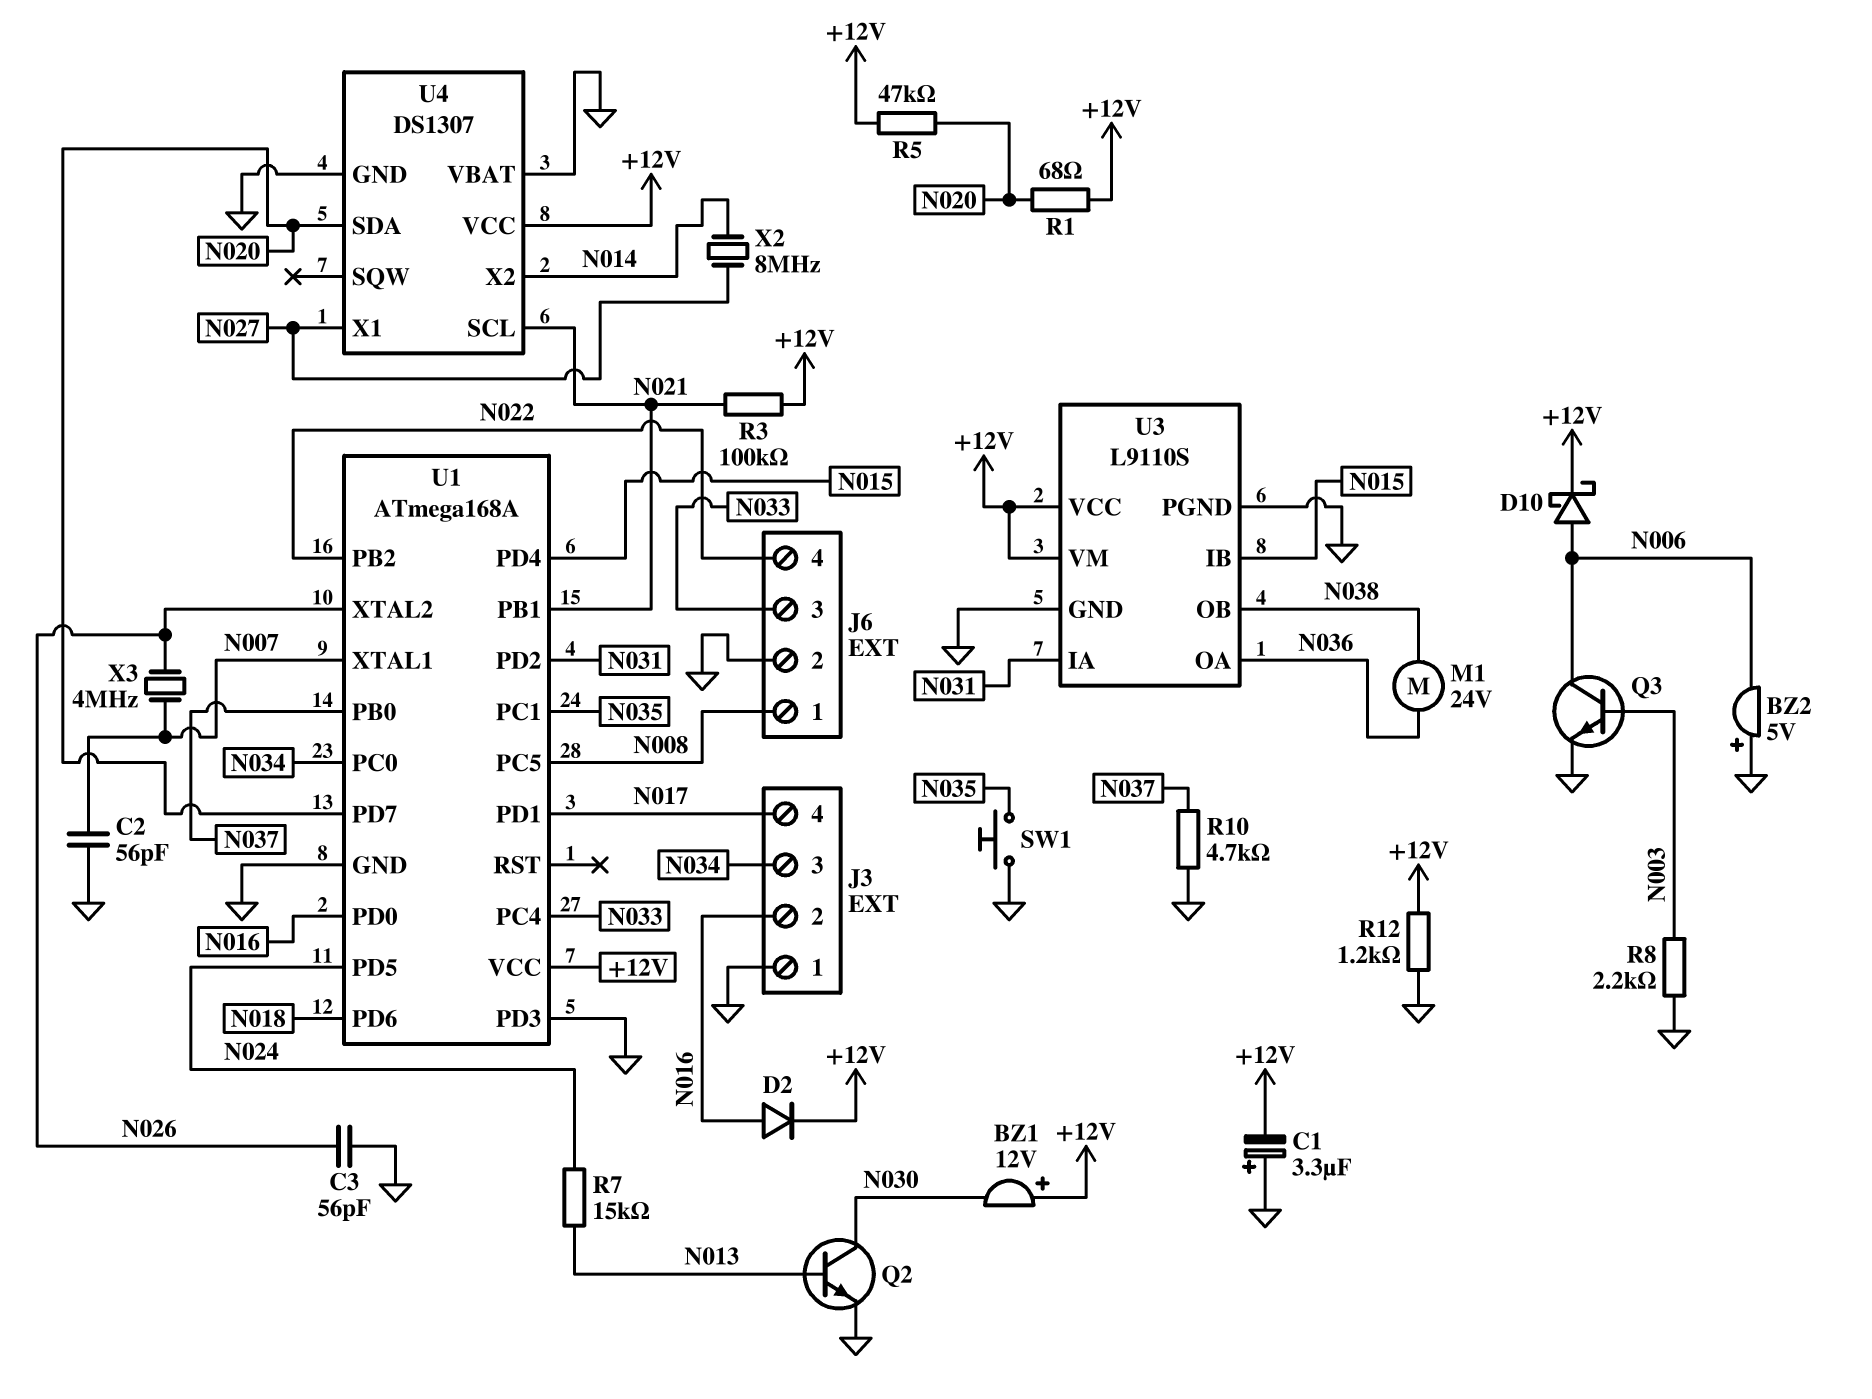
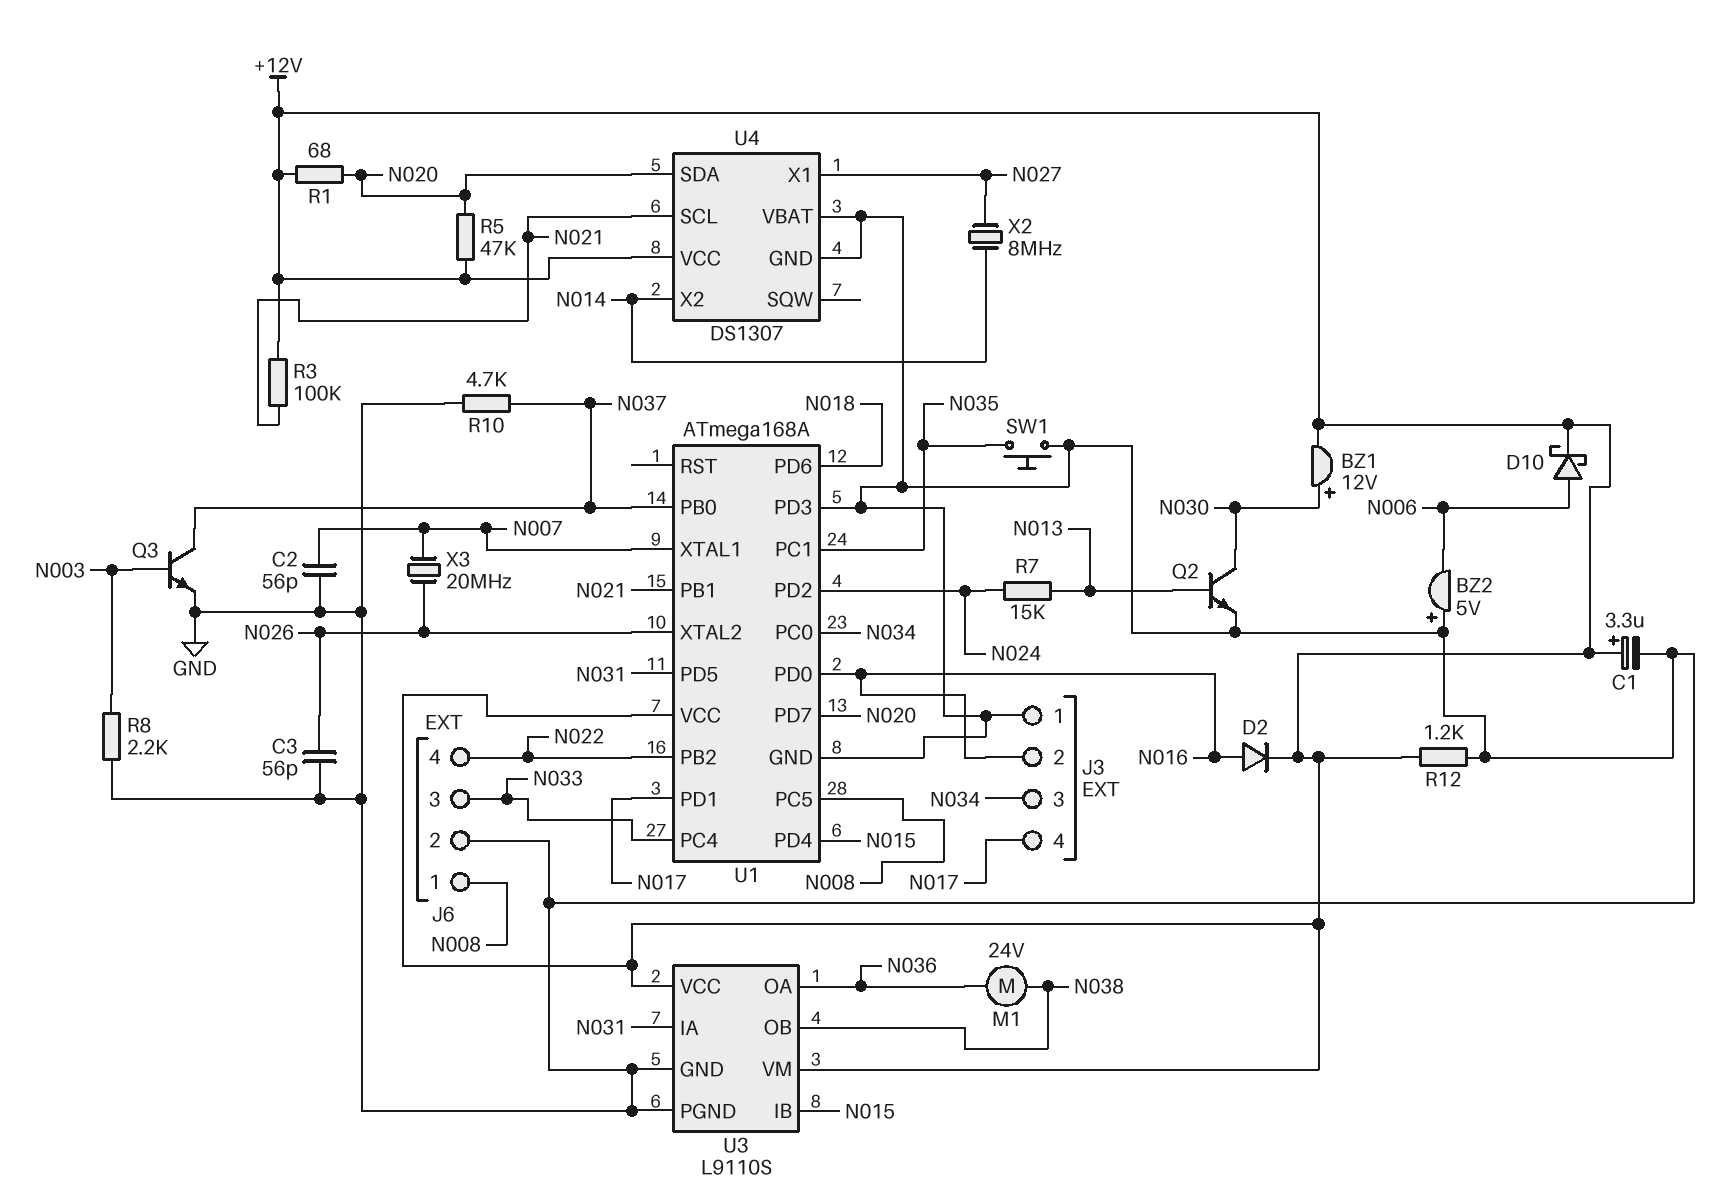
BZ1: buzzer 12V (plus +12V, minus N030) -> buzzer 12V (plus N030, minus +12V)
C1: 3.3uF (plus GND, minus +12V) -> 3.3uF (plus +12V, minus GND)
Q3: NPN (B N003, C N006, E GND) -> NPN (B N003, C N037, E GND)
U1 pin PD2: N031 -> N024
U1 pin PD5: N024 -> N031
X3: 4MHz (N007, N026) -> 20MHz (N007, N026)

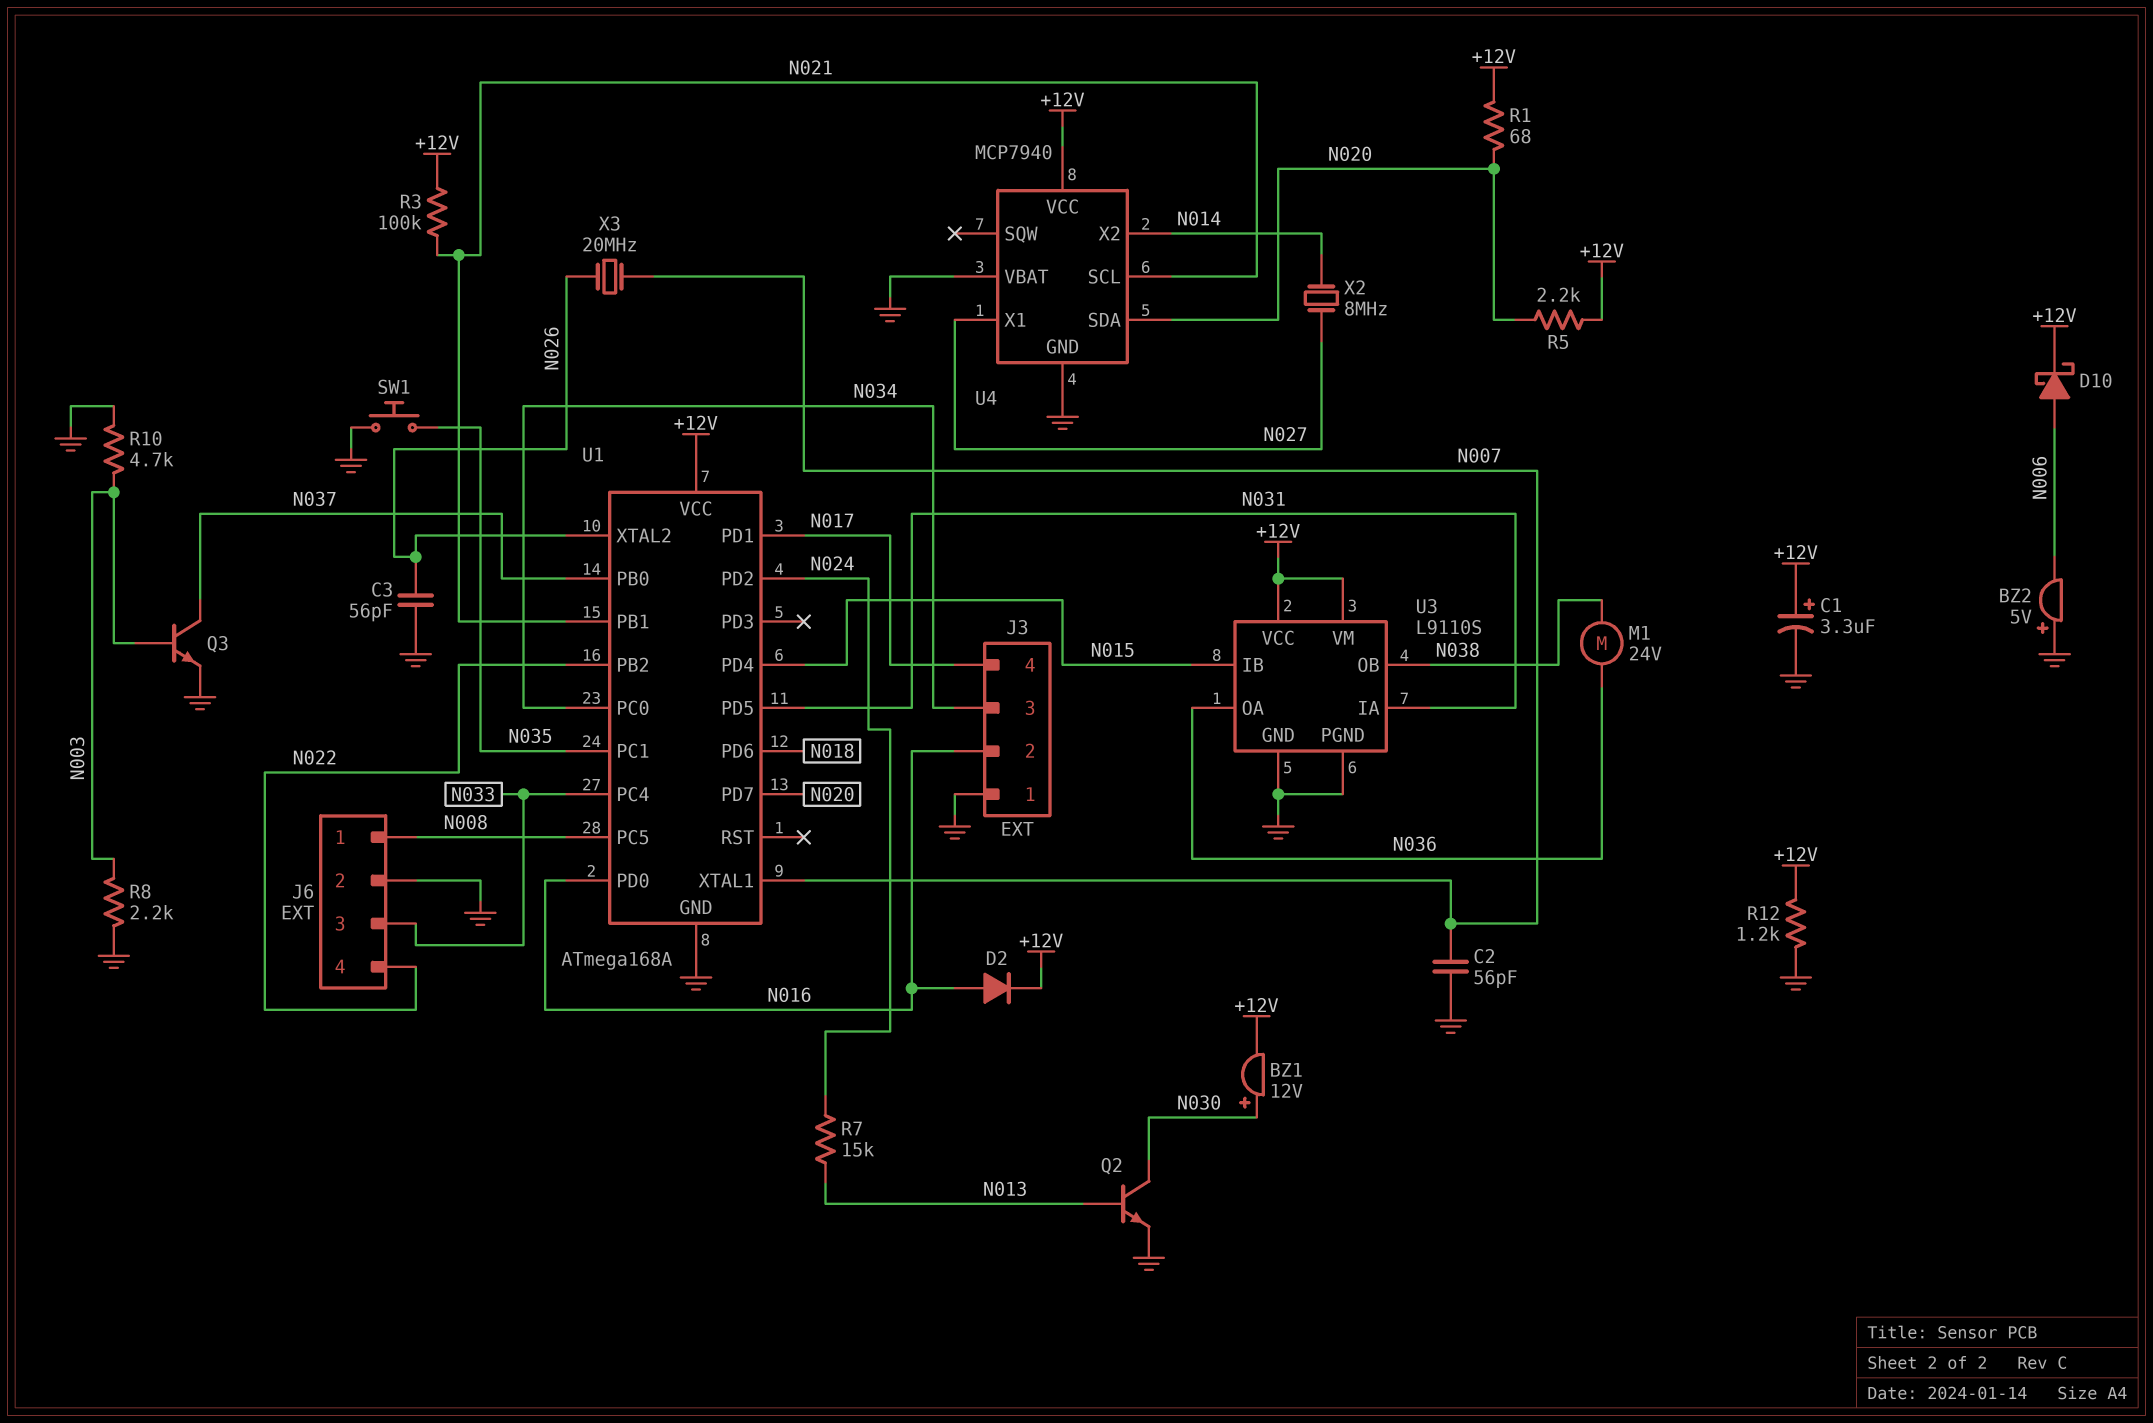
R5: 47k (+12V, N020) -> 2.2k (+12V, N020)
R10: 4.7k (GND, N037) -> 4.7k (GND, N003)
U1 pin PD3: GND -> none
U4: DS1307 -> MCP7940

